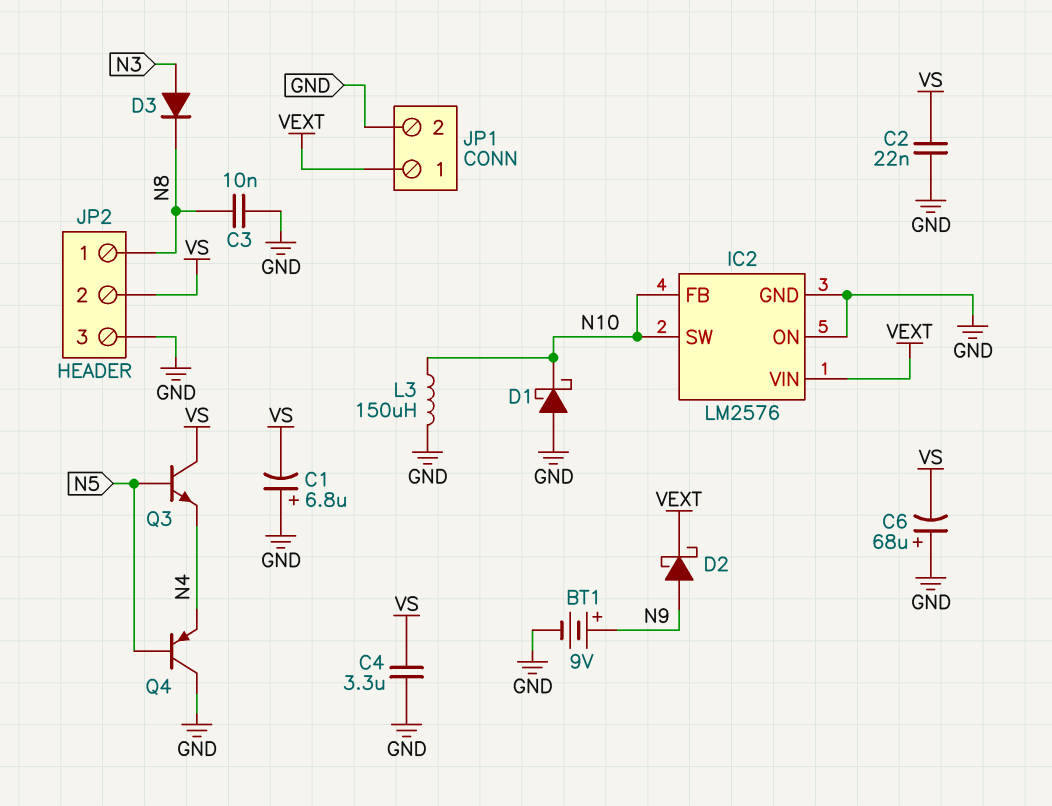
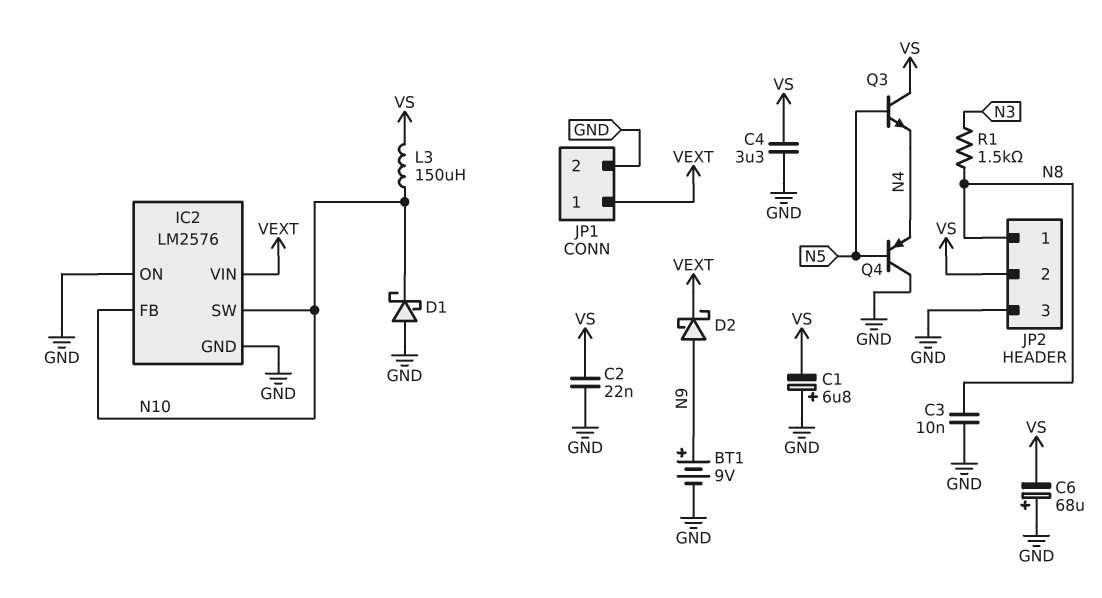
D3: diode (A N3, K N8) -> none
L3: 150uH (GND, N10) -> 150uH (N10, VS)
R1: none -> 1.5k (N3, N8)

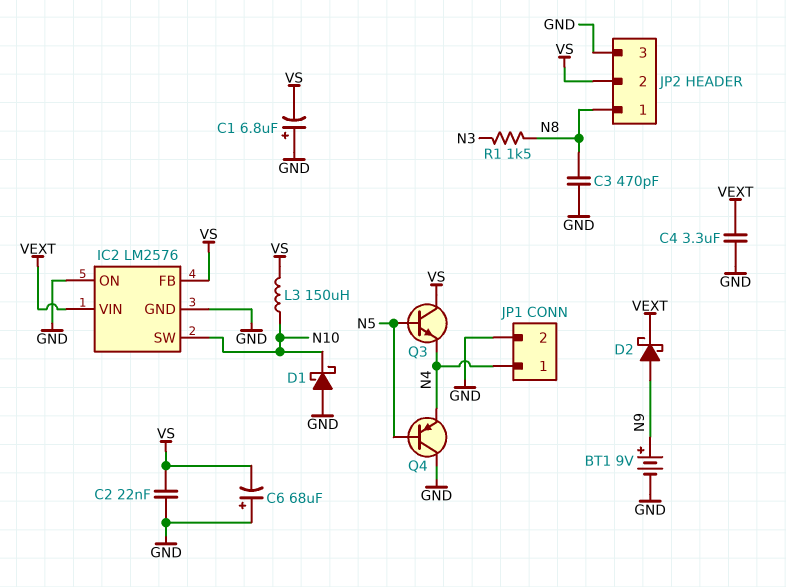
C3: 10nF (GND, N8) -> 470pF (GND, N8)
C4: 3.3uF (GND, VS) -> 3.3uF (GND, VEXT)
IC2 pin FB: N10 -> VS
JP1 pin 1: VEXT -> N4

